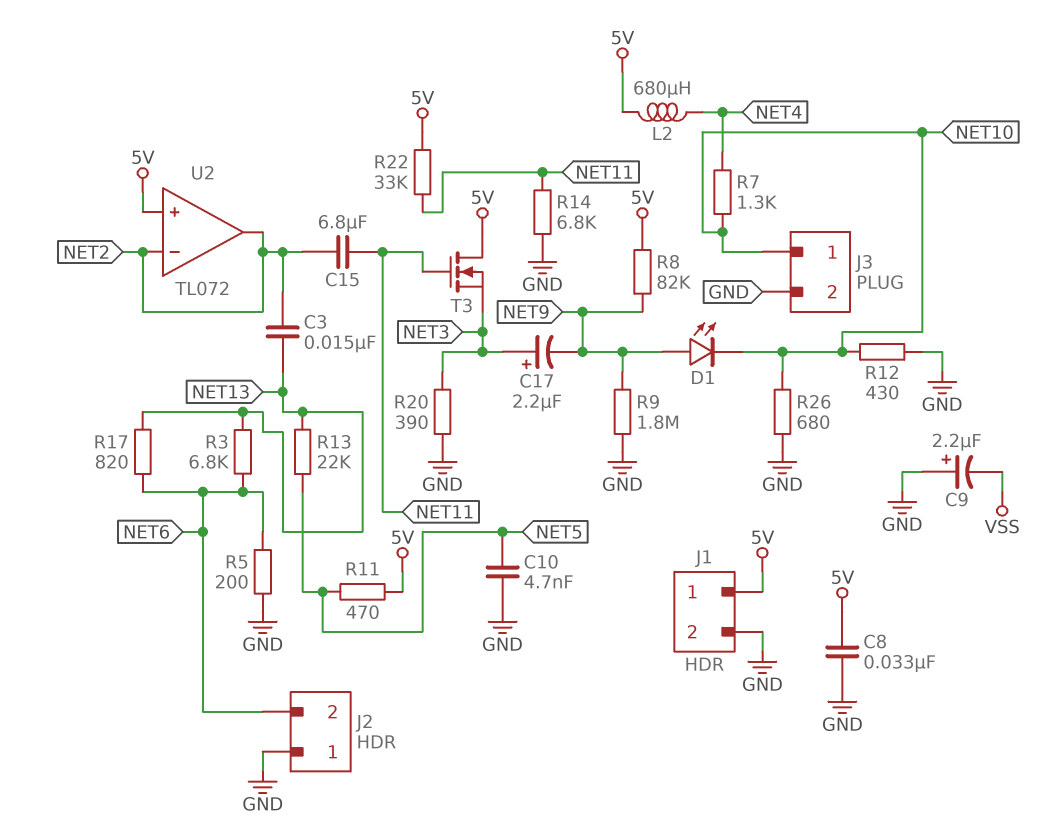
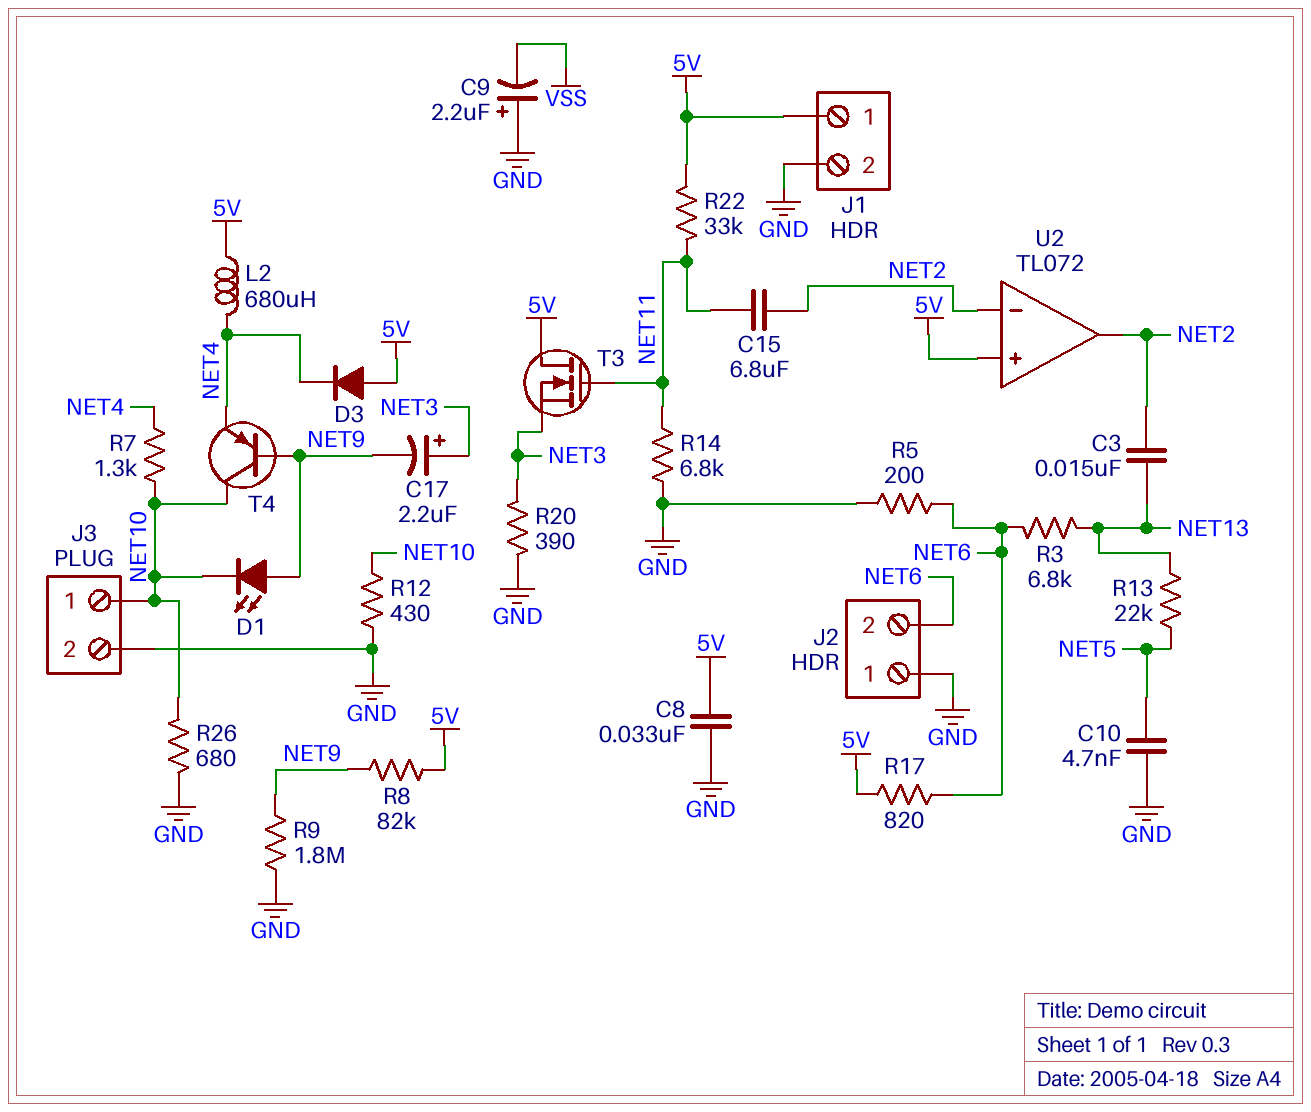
D3: none -> diode (A 5V, K NET4)
R11: 470 (5V, NET5) -> none
R17: 820 (NET6, NET13) -> 820 (5V, NET6)
T4: none -> PNP (B NET9, C NET10, E NET4)

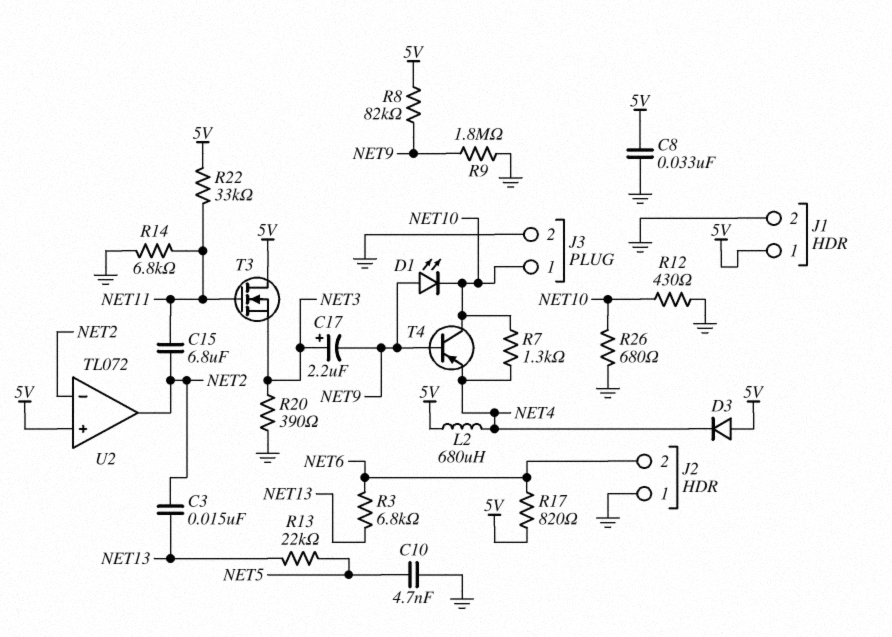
C9: 2.2uF (plus GND, minus VSS) -> none
R5: 200 (GND, NET6) -> none

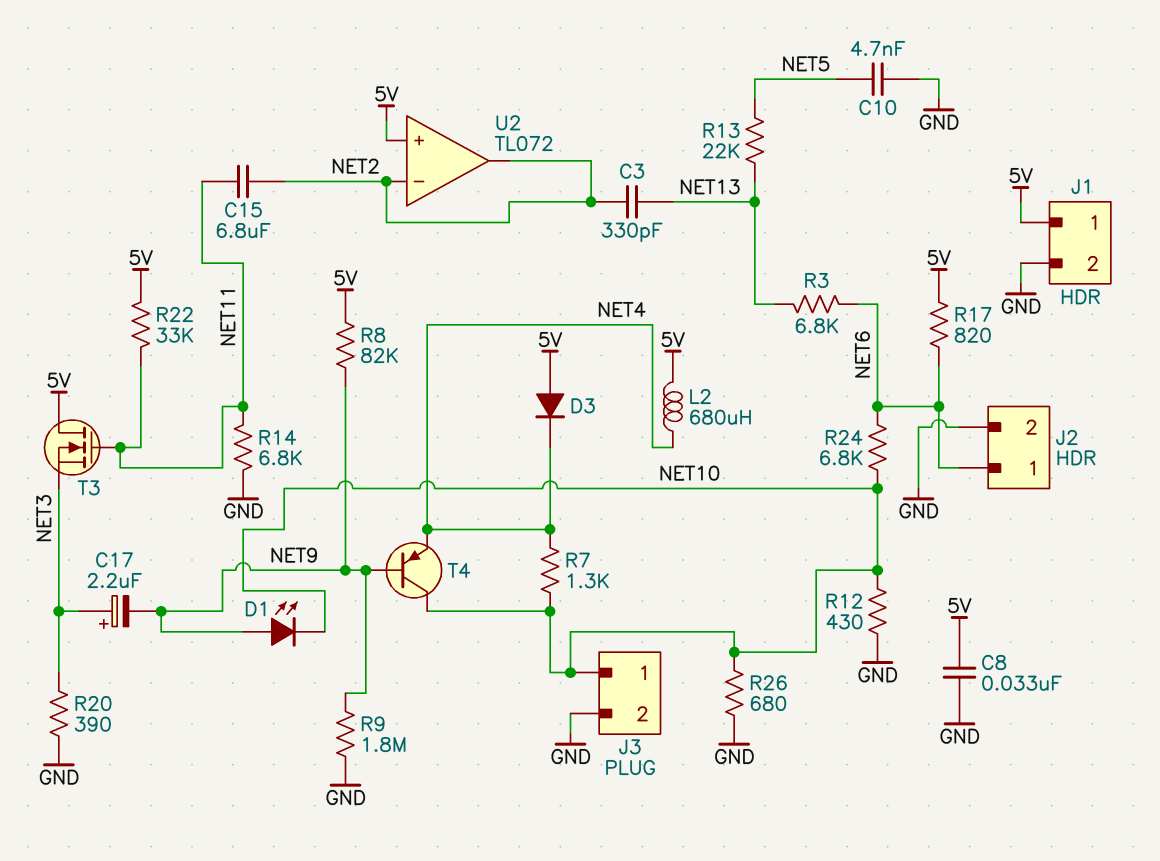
C3: 15nF (NET2, NET13) -> 330pF (NET2, NET13)
J2 pin 1: GND -> NET6
J2 pin 2: NET6 -> GND
R24: none -> 6.8k (NET6, NET10)

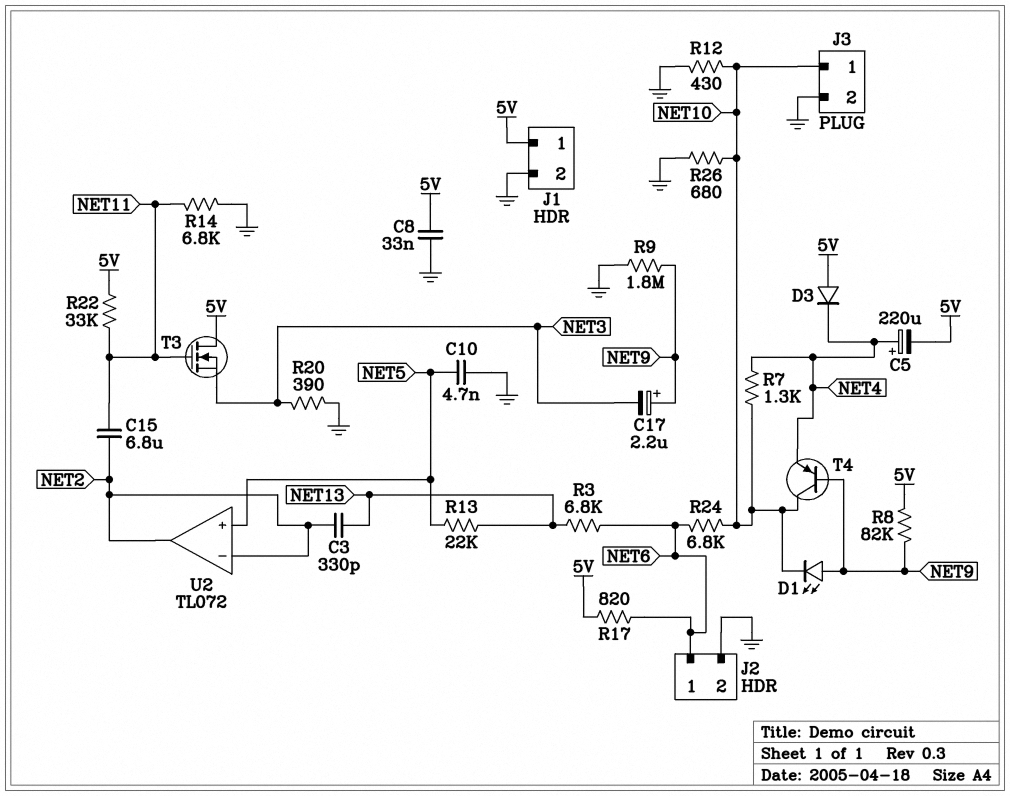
C5: none -> 220uF (plus NET4, minus 5V)
C17: 2.2uF (plus NET3, minus NET9) -> 2.2uF (plus NET9, minus NET3)
L2: 680uH (5V, NET4) -> none
U2 pin in+: 5V -> NET5

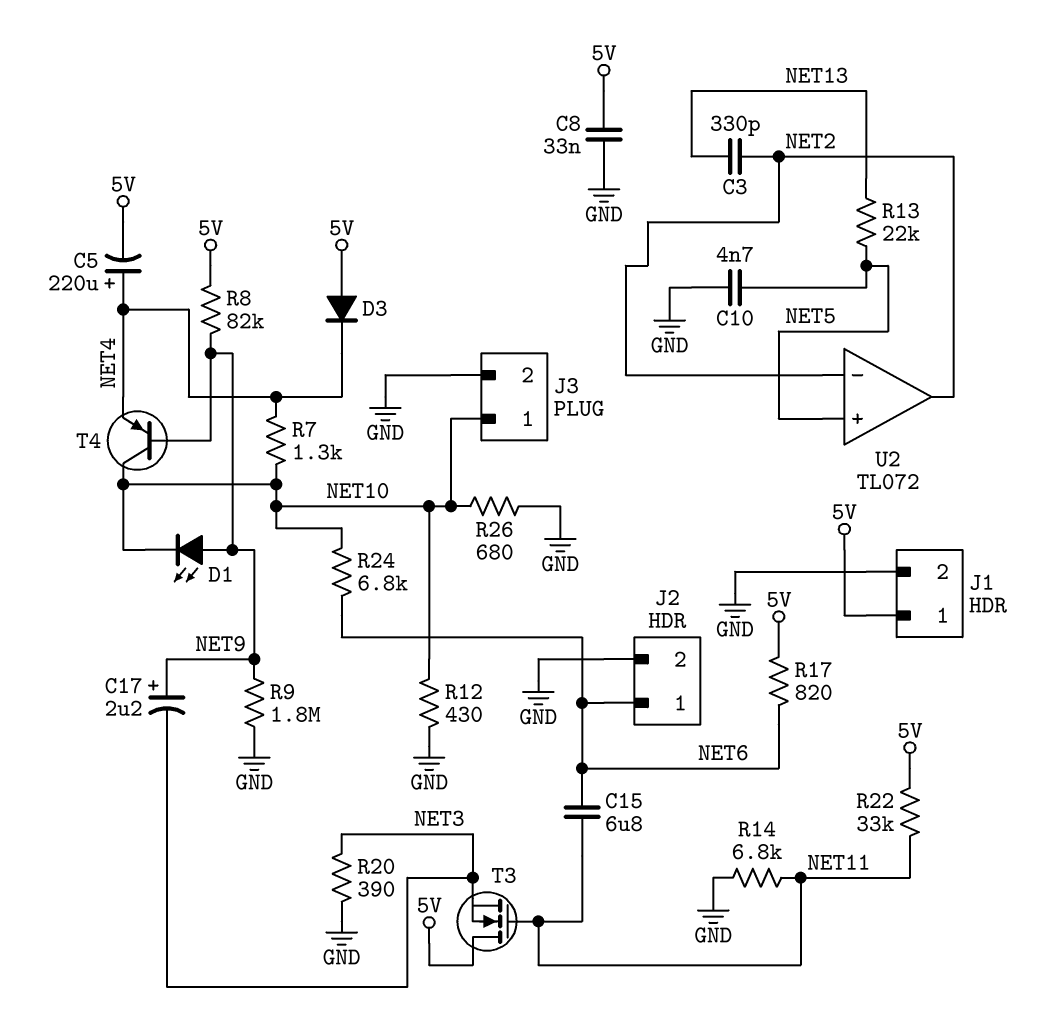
C15: 6.8uF (NET2, NET11) -> 6.8uF (NET6, NET11)
R3: 6.8k (NET6, NET13) -> none

